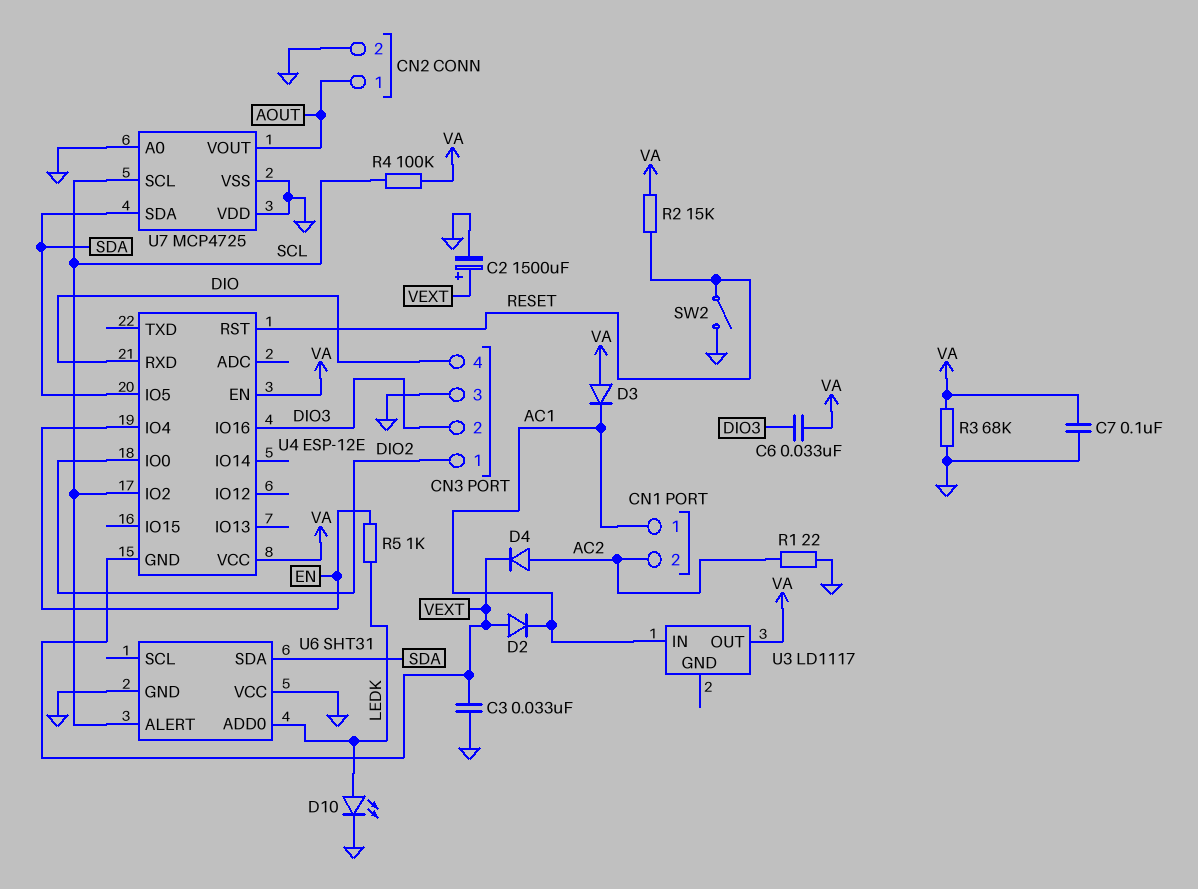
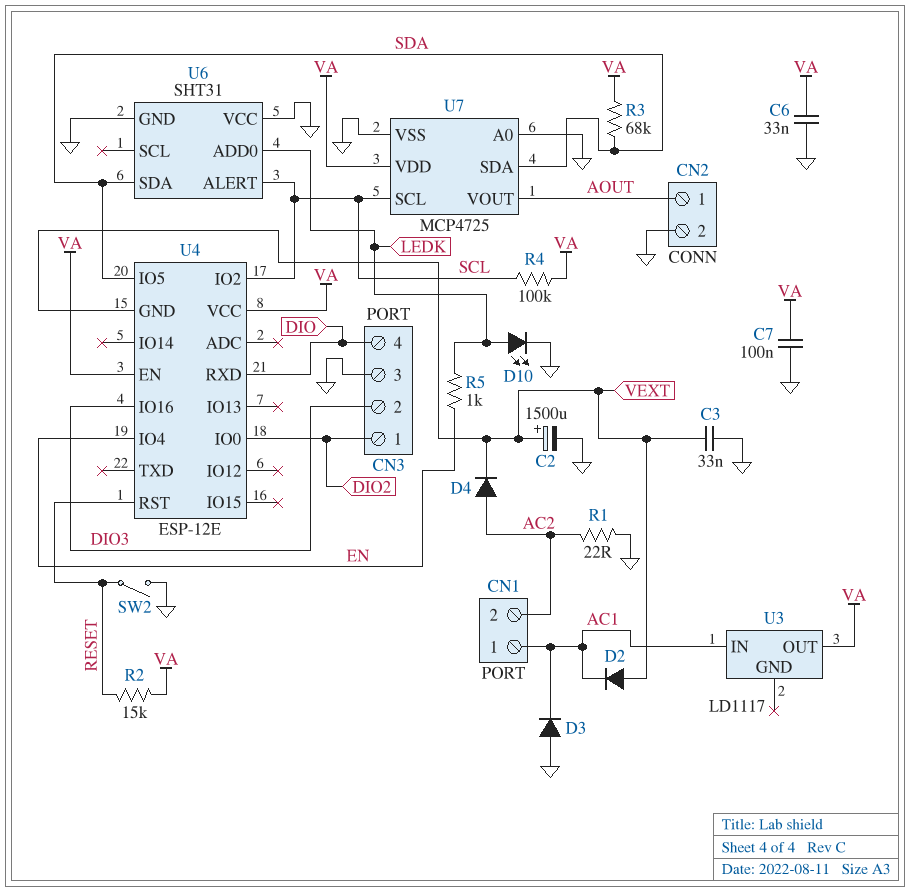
C6: 33nF (DIO3, VA) -> 33nF (GND, VA)
D3: diode (A VA, K AC1) -> diode (A GND, K AC1)
R3: 68k (GND, VA) -> 68k (SDA, VA)
U7 pin VDD: GND -> VA

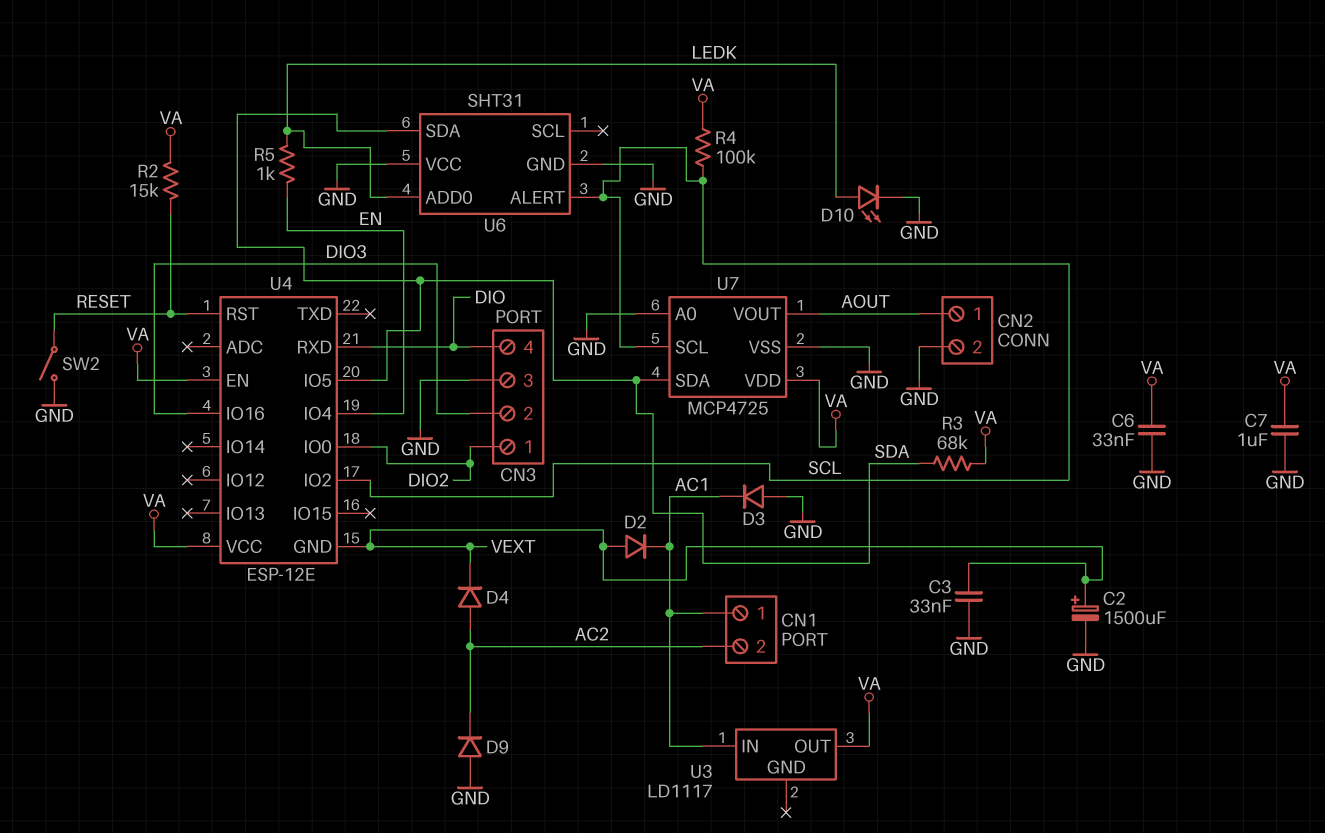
C7: 100nF (GND, VA) -> 1uF (GND, VA)
D9: none -> diode (A GND, K AC2)
R1: 22 (AC2, GND) -> none

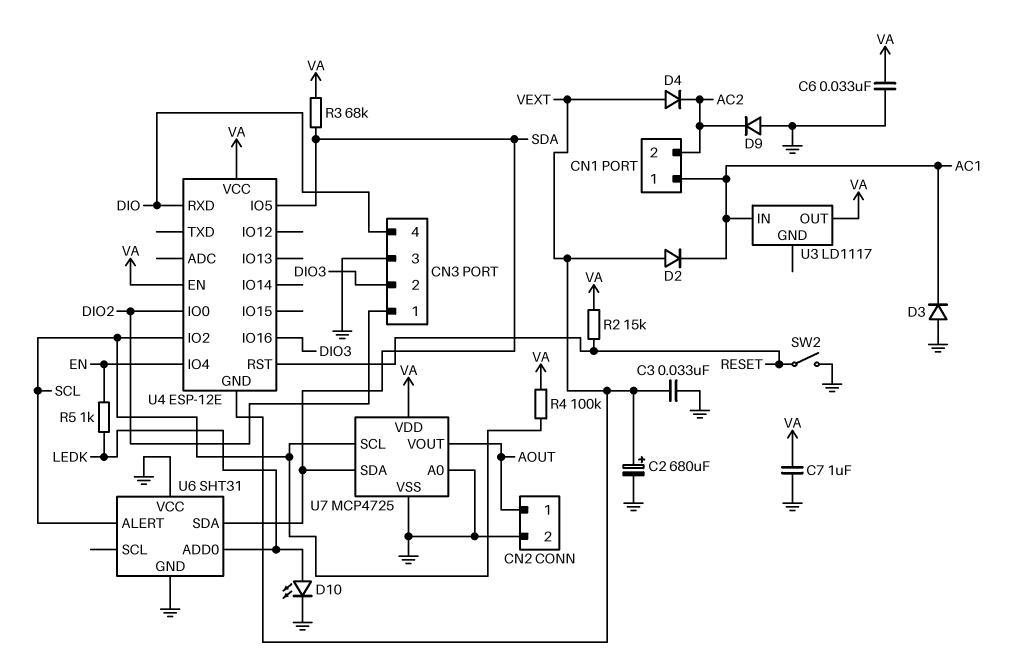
C2: 1500uF (plus VEXT, minus GND) -> 680uF (plus VEXT, minus GND)
D4: diode (A AC2, K VEXT) -> diode (A VEXT, K AC2)

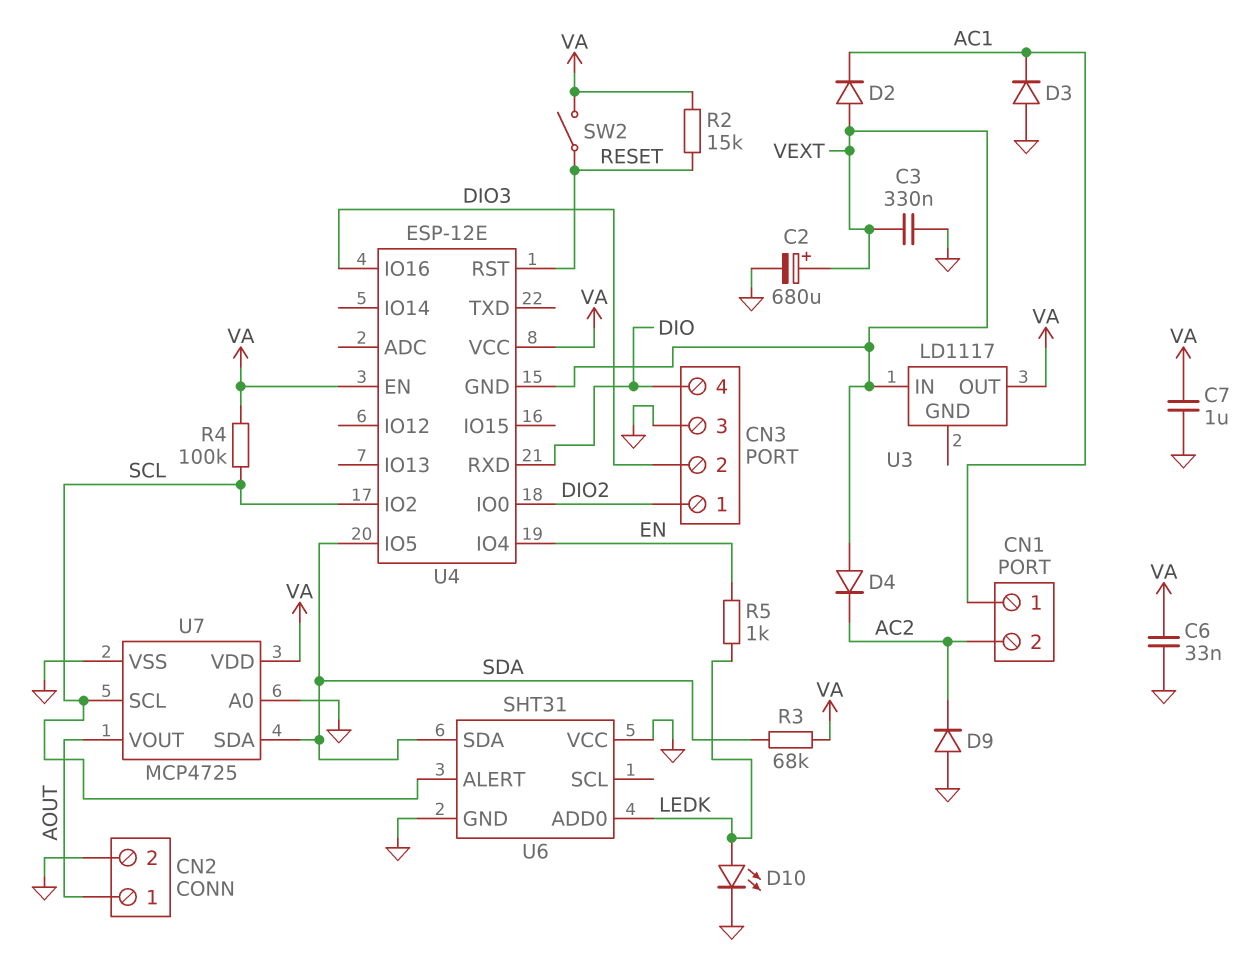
C3: 33nF (GND, VEXT) -> 330nF (GND, VEXT)
SW2: switch (GND, RESET) -> switch (RESET, VA)
U3 pin IN: AC1 -> VEXT

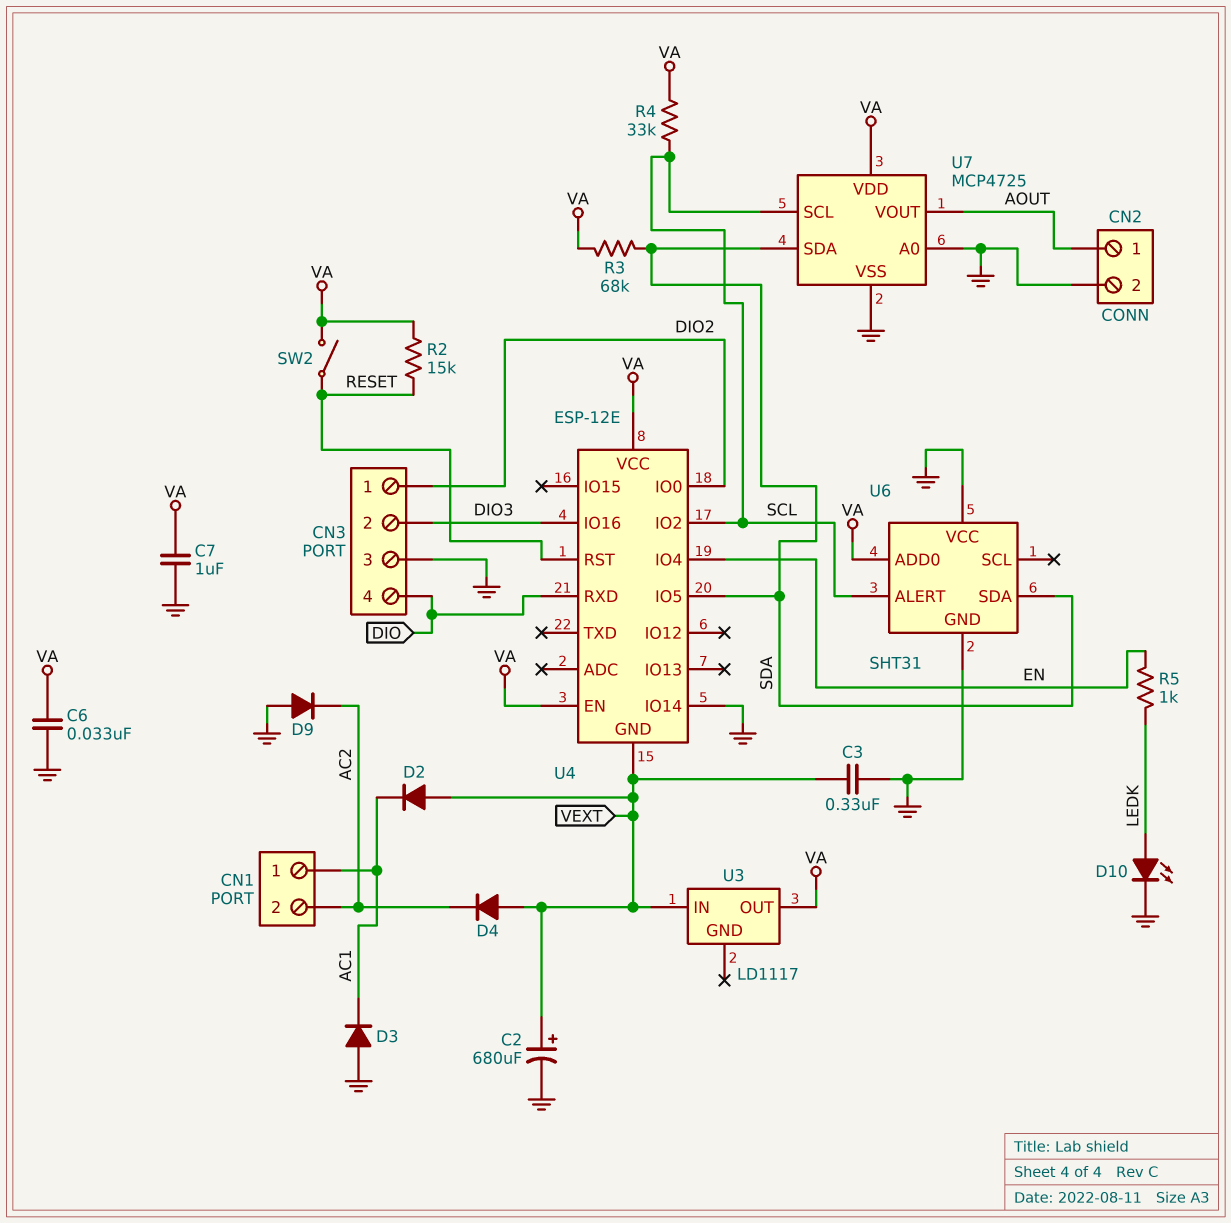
R4: 100k (SCL, VA) -> 33k (SCL, VA)
U4 pin IO14: none -> GND
U6 pin ADD0: LEDK -> VA

